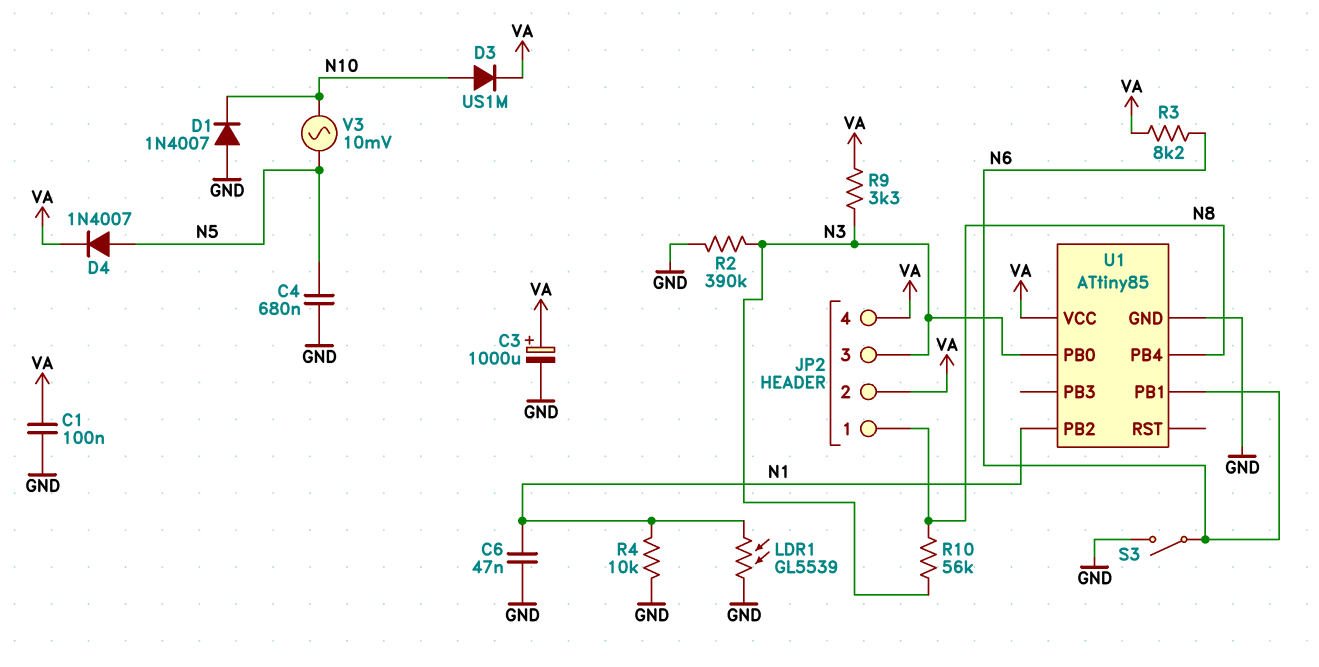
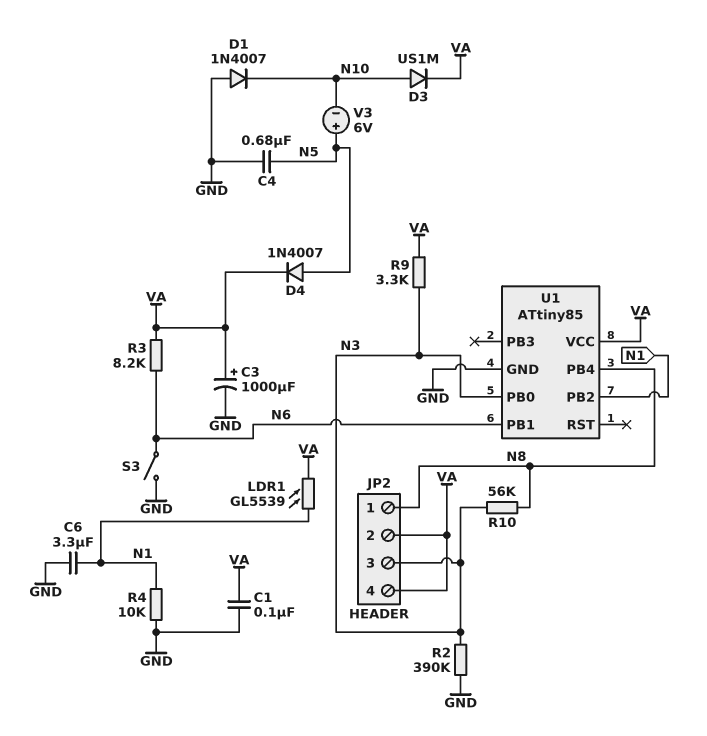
C6: 47nF (GND, N1) -> 3.3uF (GND, N1)
LDR1: GL5539 (GND, N1) -> GL5539 (N1, VA)
V3: AC 10mV (N5, N10) -> 6V (plus N5, minus N10)

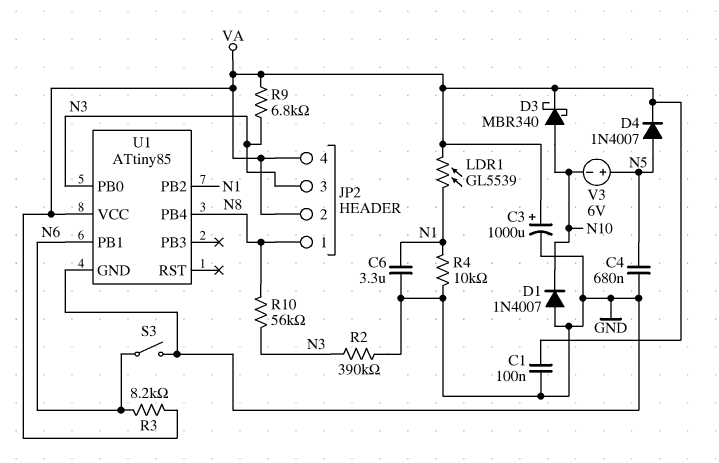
D3: diode US1M (A N10, K VA) -> schottky MBR340 (A N10, K VA)
R9: 3.3k (N3, VA) -> 6.8k (N3, VA)

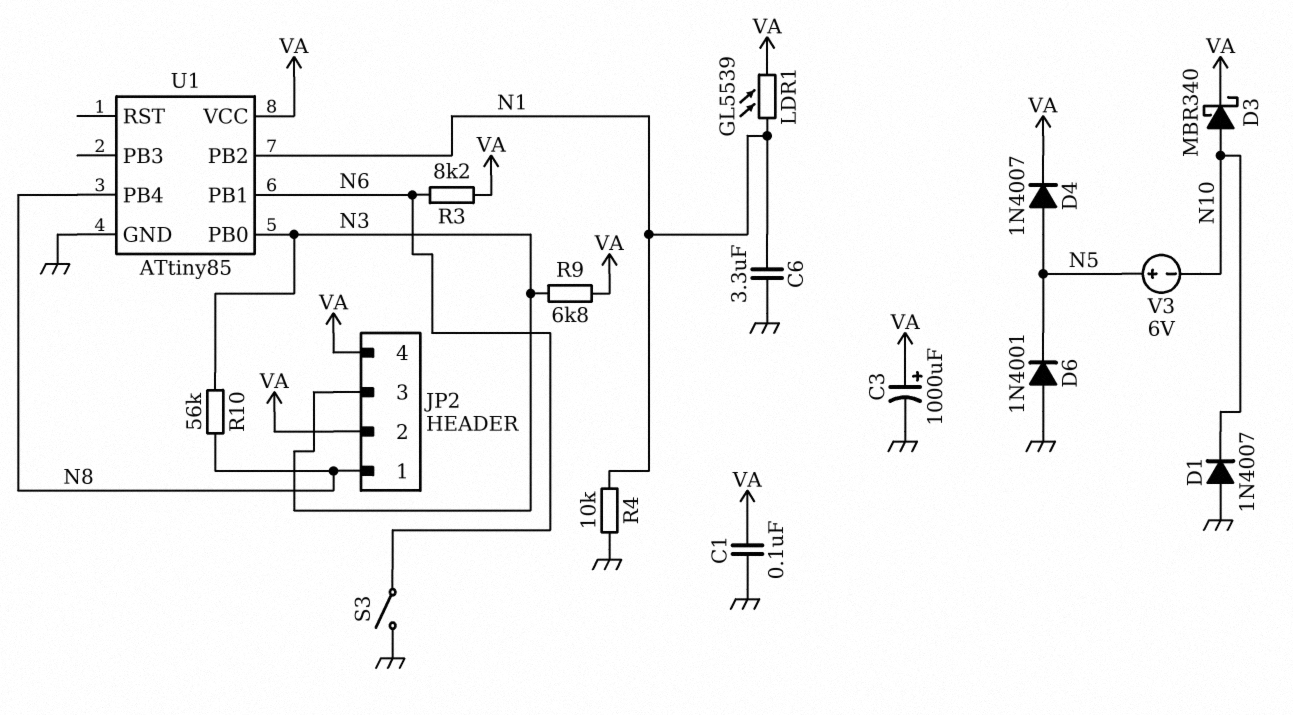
C4: 680nF (GND, N5) -> none
D6: none -> diode 1N4001 (A GND, K N5)
R2: 390k (GND, N3) -> none

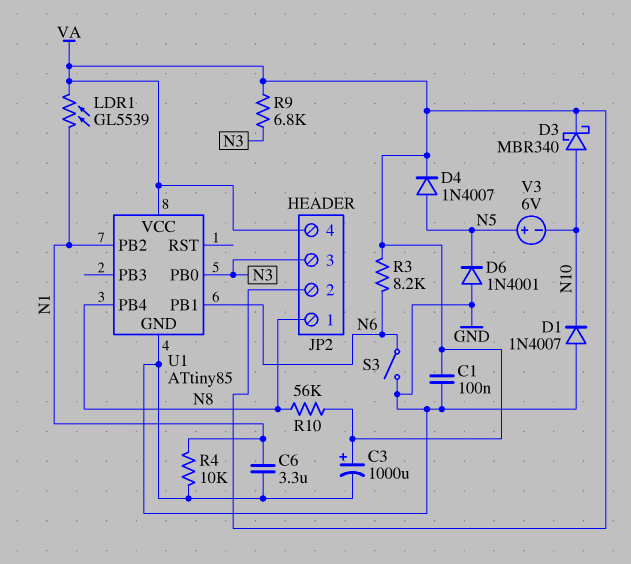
R10: 56k (N3, N8) -> 56k (N8, VA)

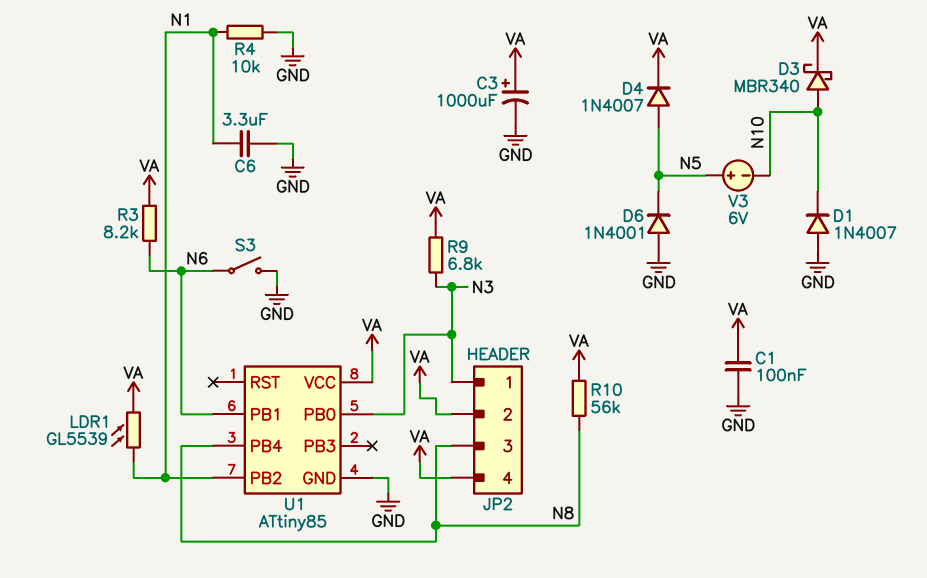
JP2 pin 1: N8 -> N3
JP2 pin 3: N3 -> N8

